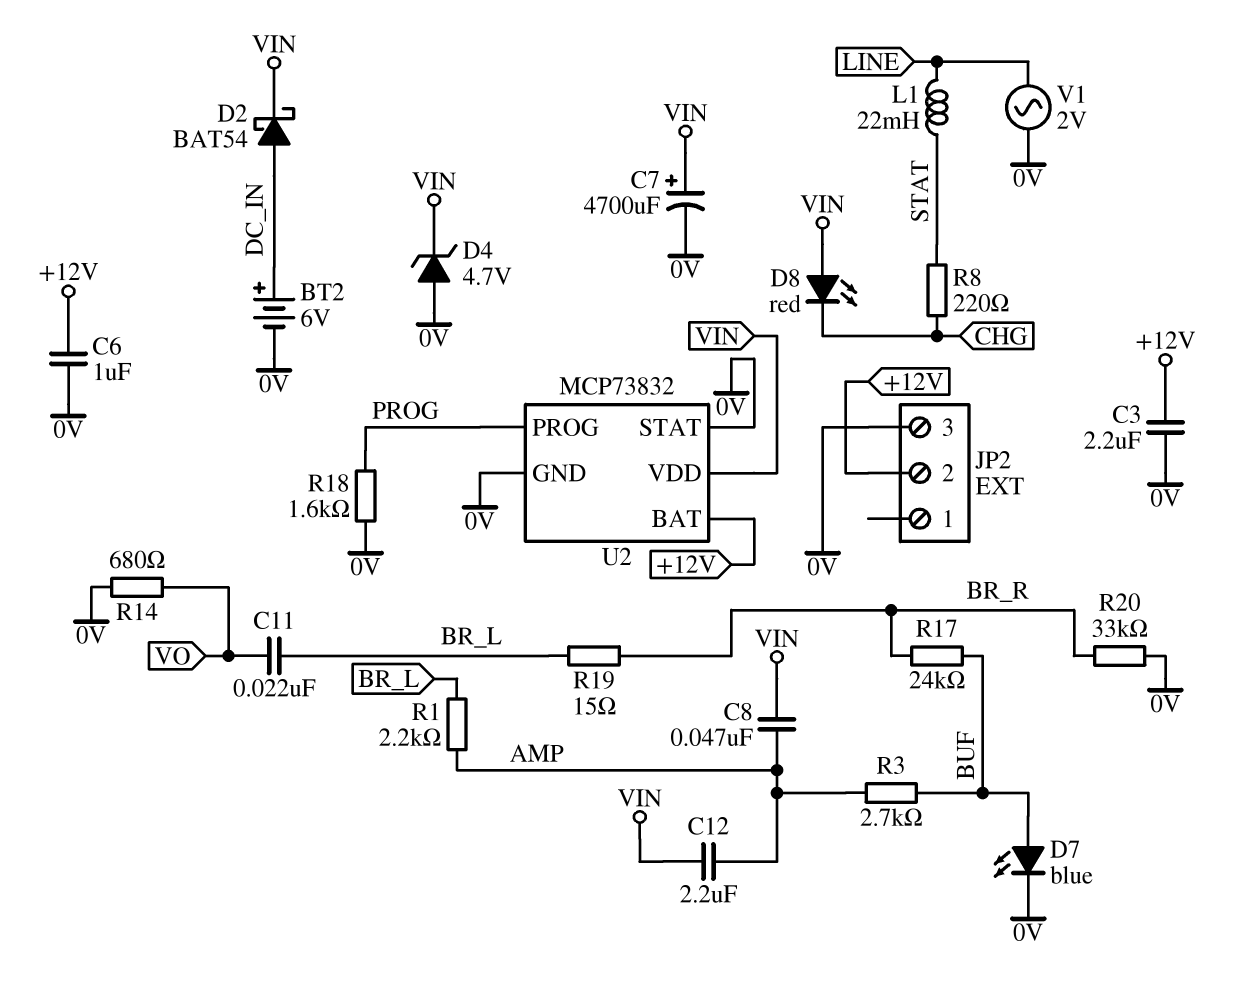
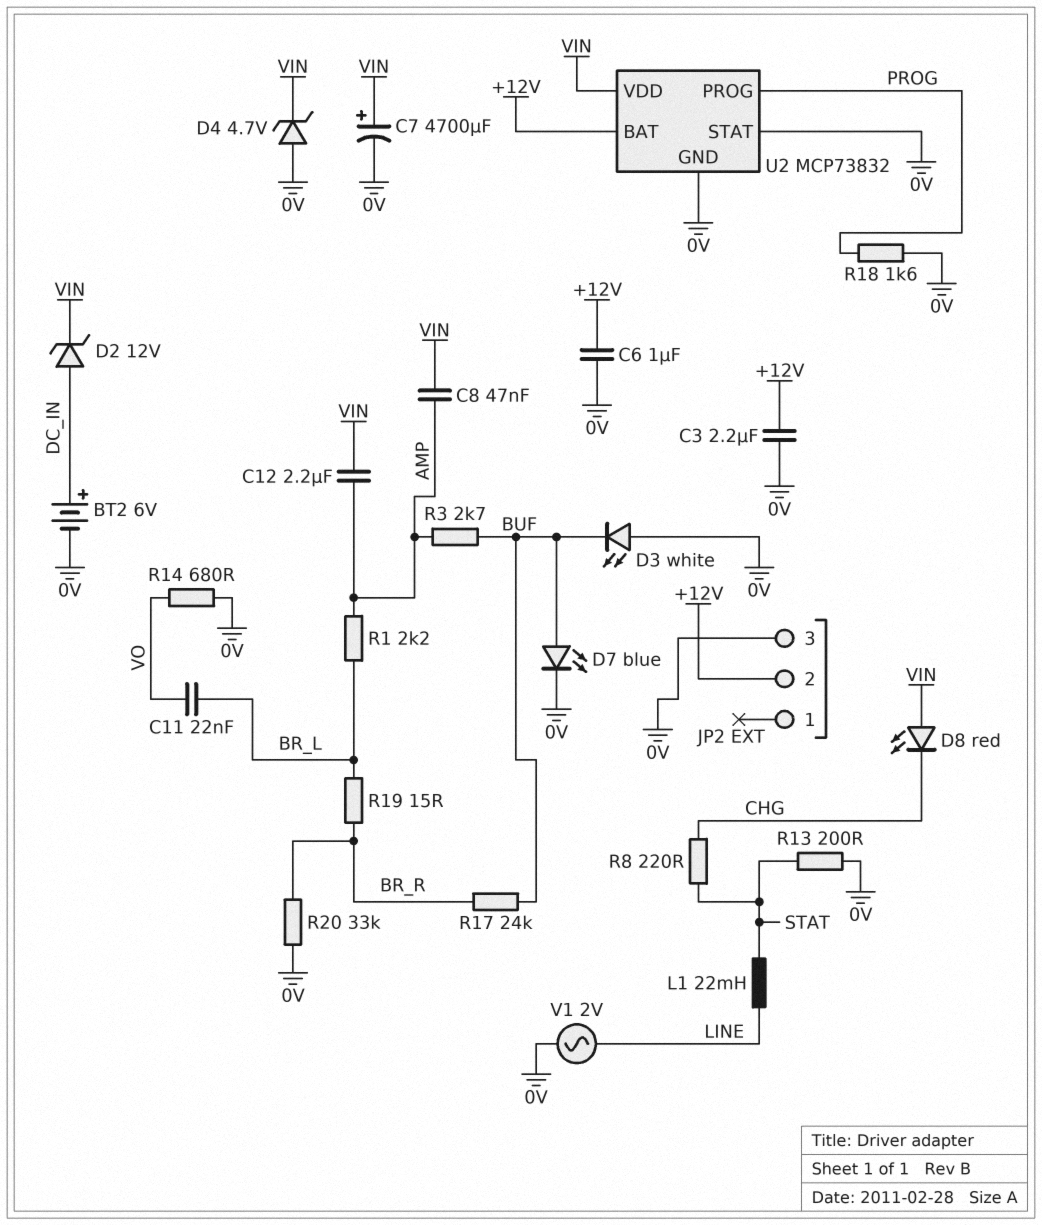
D2: schottky BAT54 (A DC_IN, K VIN) -> zener 12V (A DC_IN, K VIN)
D3: none -> LED white (A 0V, K BUF)
R13: none -> 200 (0V, STAT)

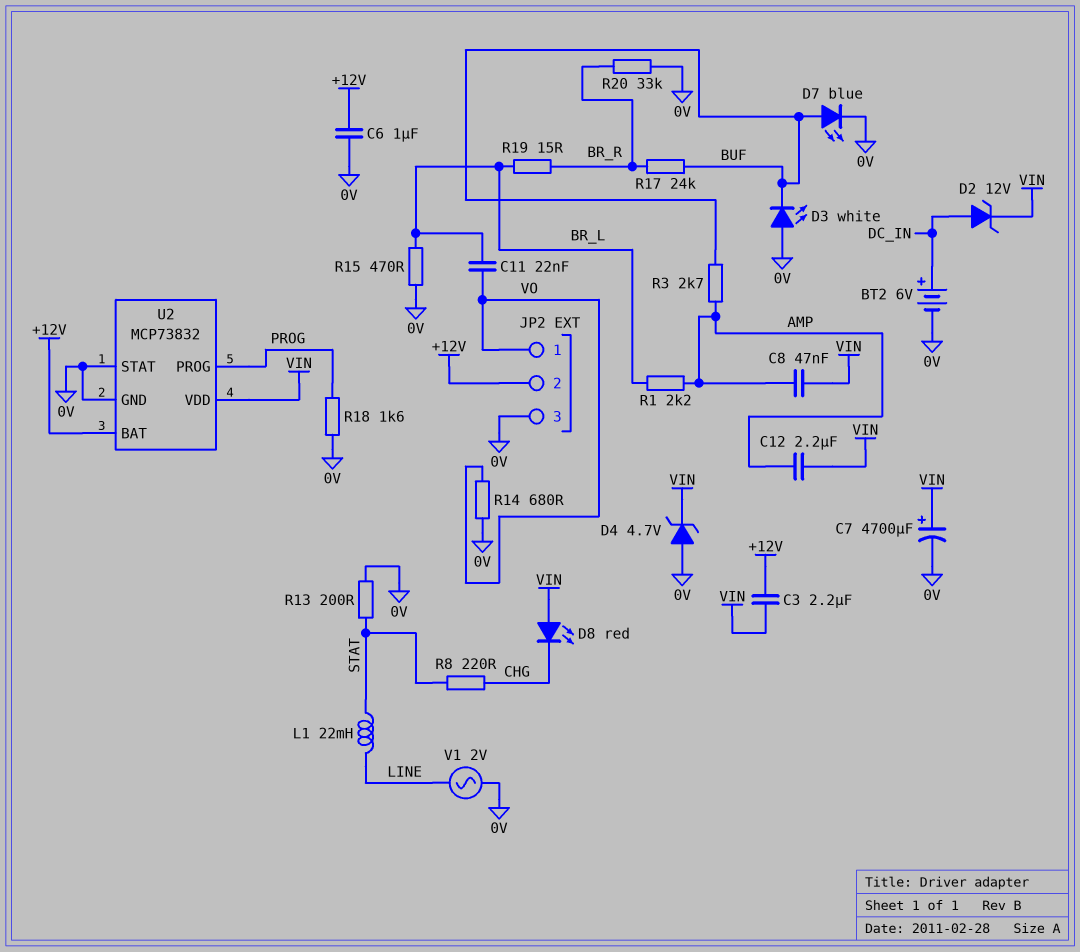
C3: 2.2uF (+12V, 0V) -> 2.2uF (+12V, VIN)
JP2 pin 1: none -> VO
R15: none -> 470 (0V, BR_L)

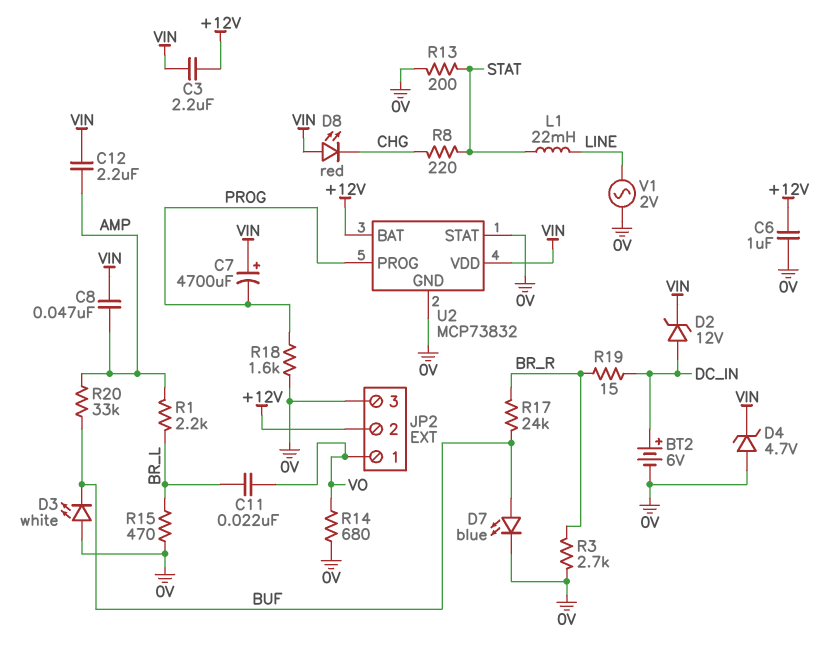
C7: 4700uF (plus VIN, minus 0V) -> 4700uF (plus VIN, minus PROG)
R3: 2.7k (AMP, BUF) -> 2.7k (0V, BR_R)
R19: 15 (BR_L, BR_R) -> 15 (BR_R, DC_IN)
R20: 33k (0V, BR_R) -> 33k (AMP, BUF)

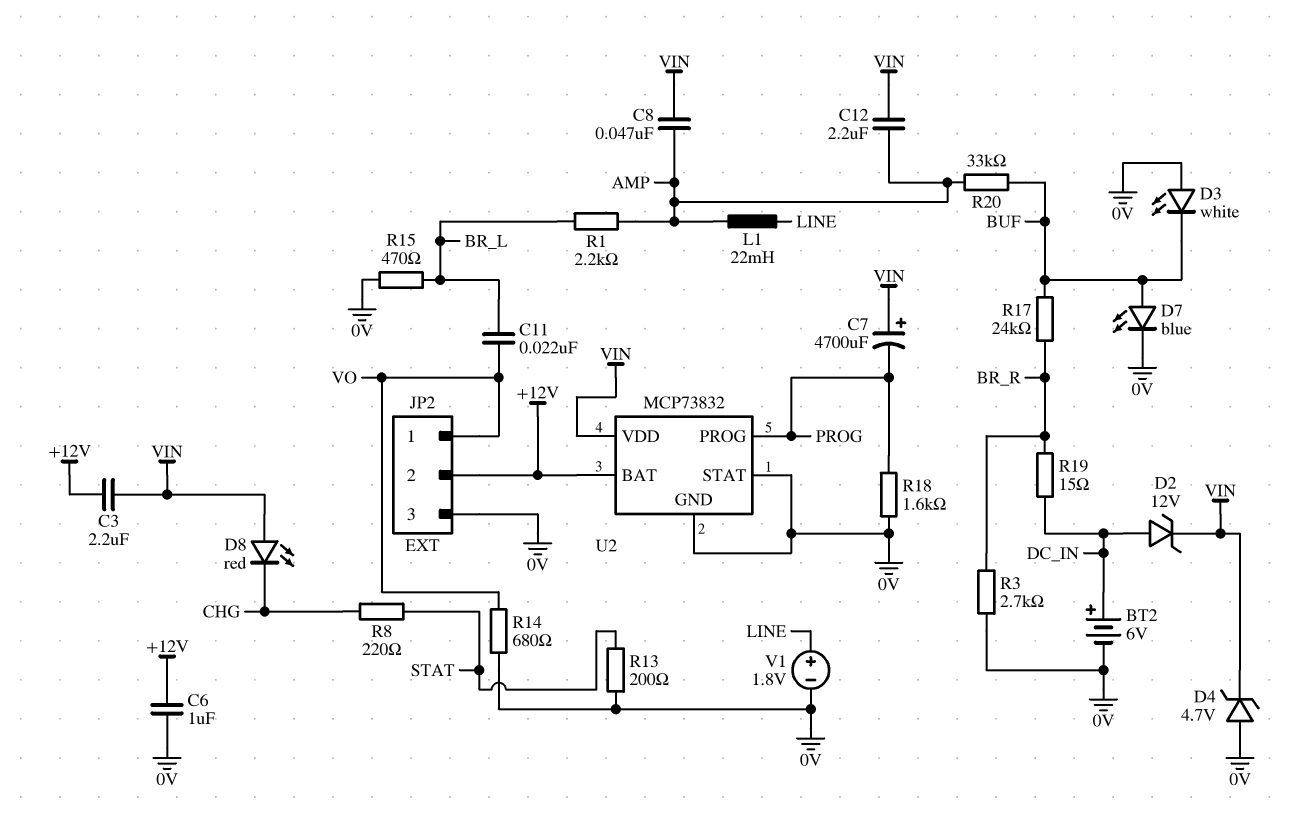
L1: 22mH (LINE, STAT) -> 22mH (AMP, LINE)
V1: AC 2V (0V, LINE) -> 1.8V (plus LINE, minus 0V)

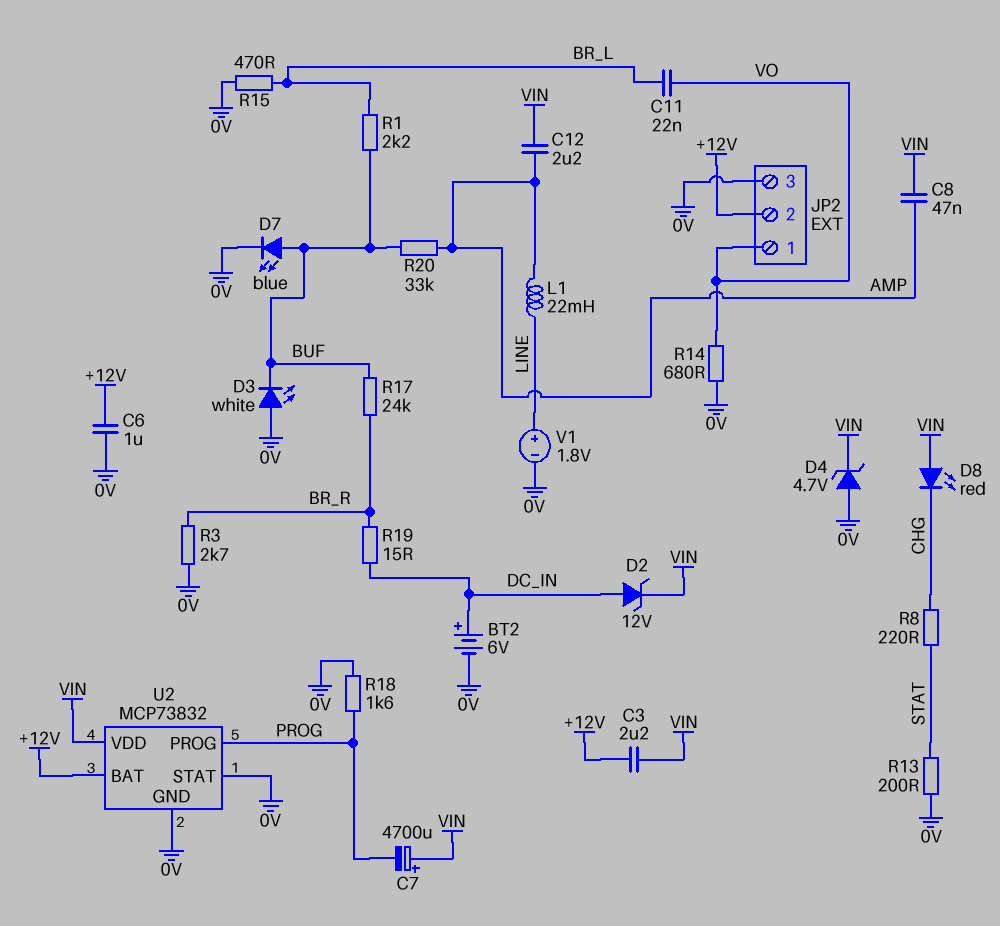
R1: 2.2k (AMP, BR_L) -> 2.2k (BR_L, BUF)

